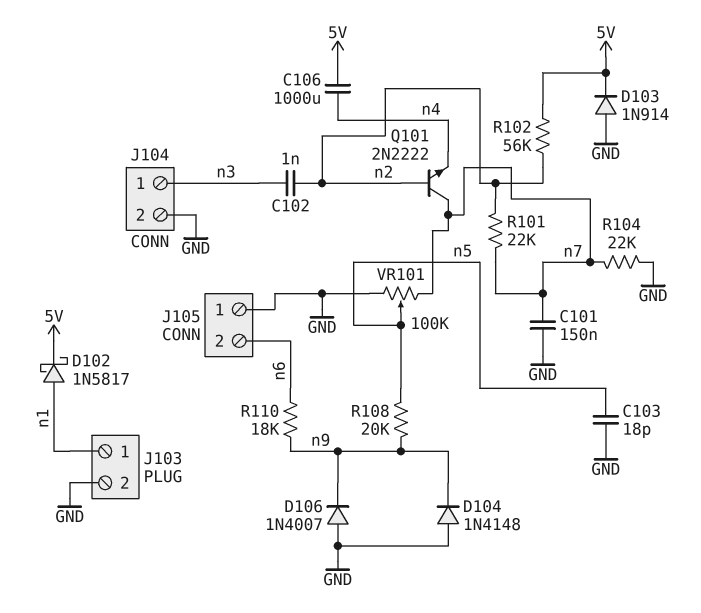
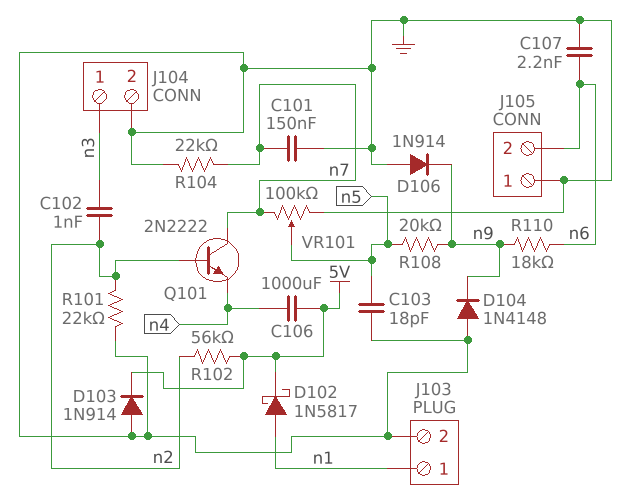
C107: none -> 2.2nF (GND, n6)
D106: diode 1N4007 (A GND, K n9) -> diode 1N914 (A GND, K n9)
R101: 22k (n2, n7) -> 22k (GND, n2)

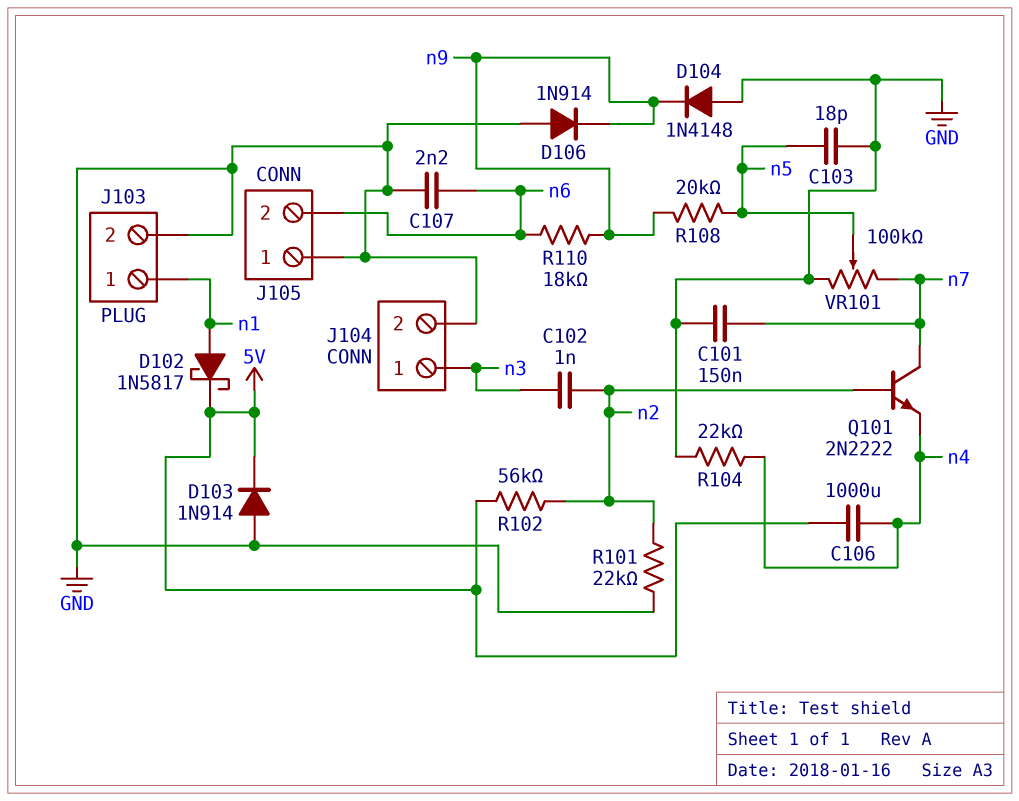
R104: 22k (GND, n7) -> 22k (GND, n4)

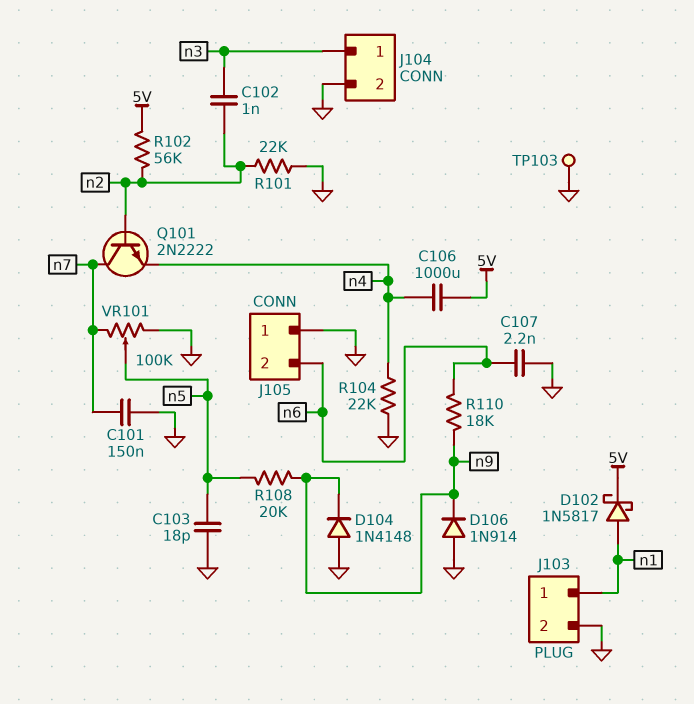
D103: diode 1N914 (A GND, K 5V) -> none
TP103: none -> test point (GND)

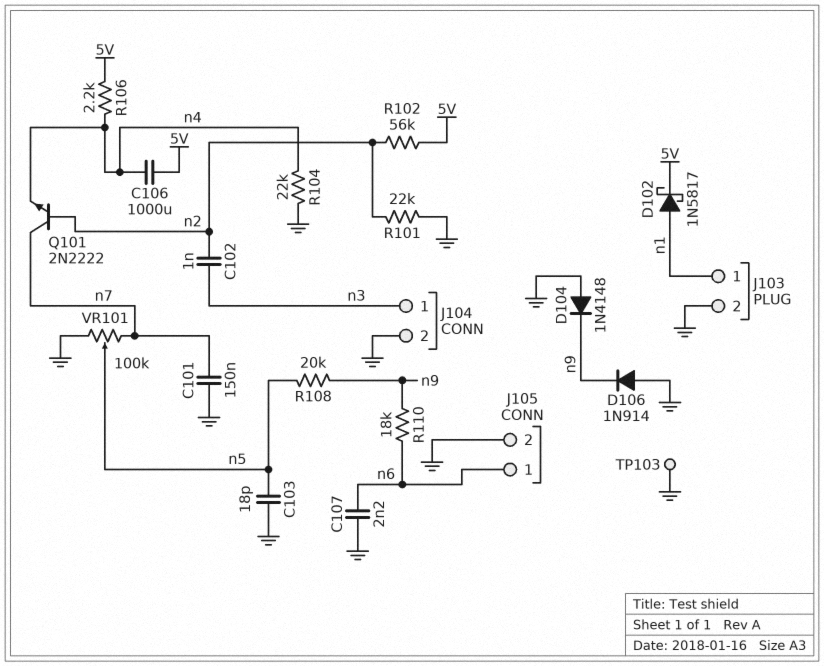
J105 pin 1: GND -> n6
J105 pin 2: n6 -> GND
R106: none -> 2.2k (5V, n4)

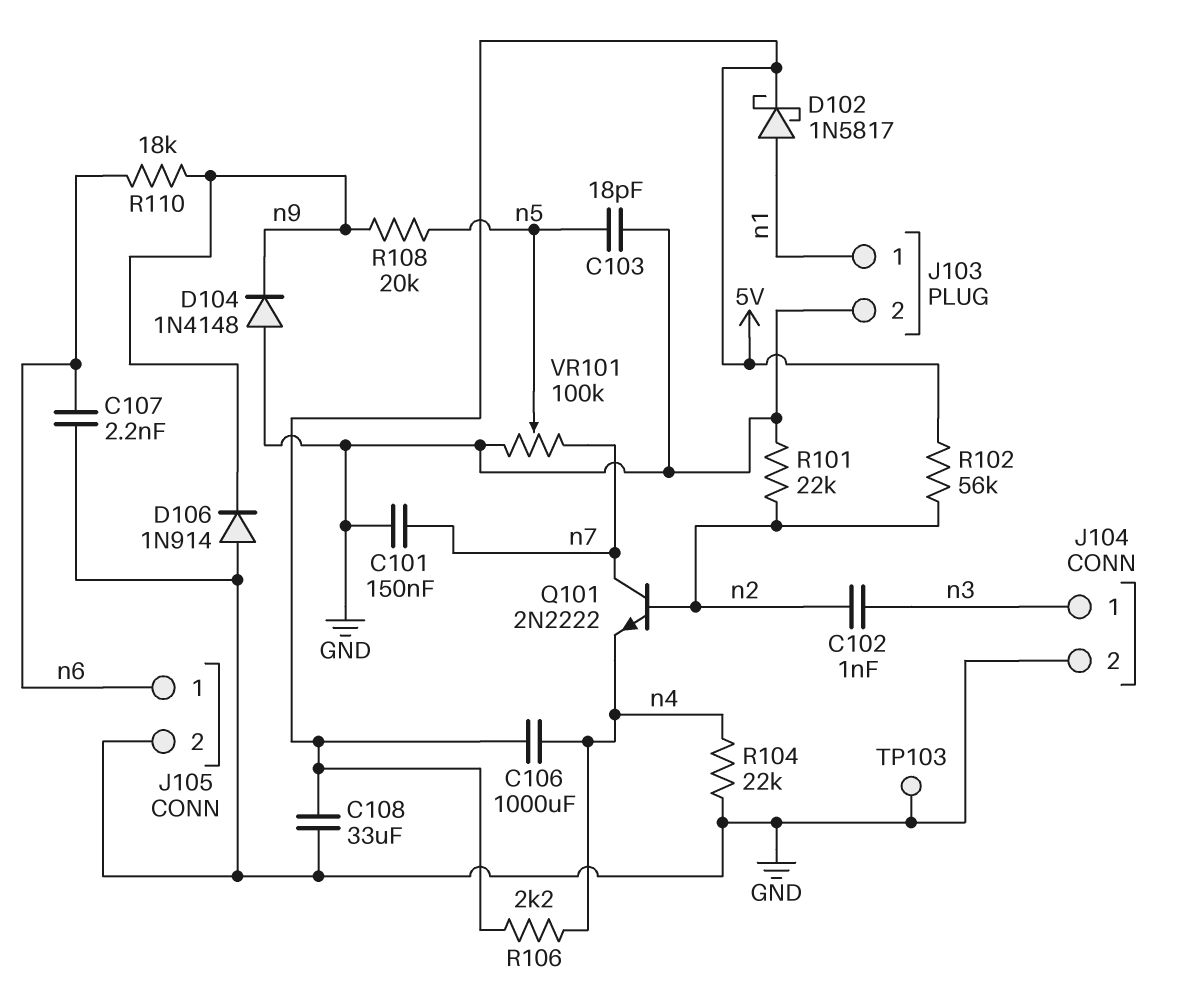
C108: none -> 33uF (5V, GND)

